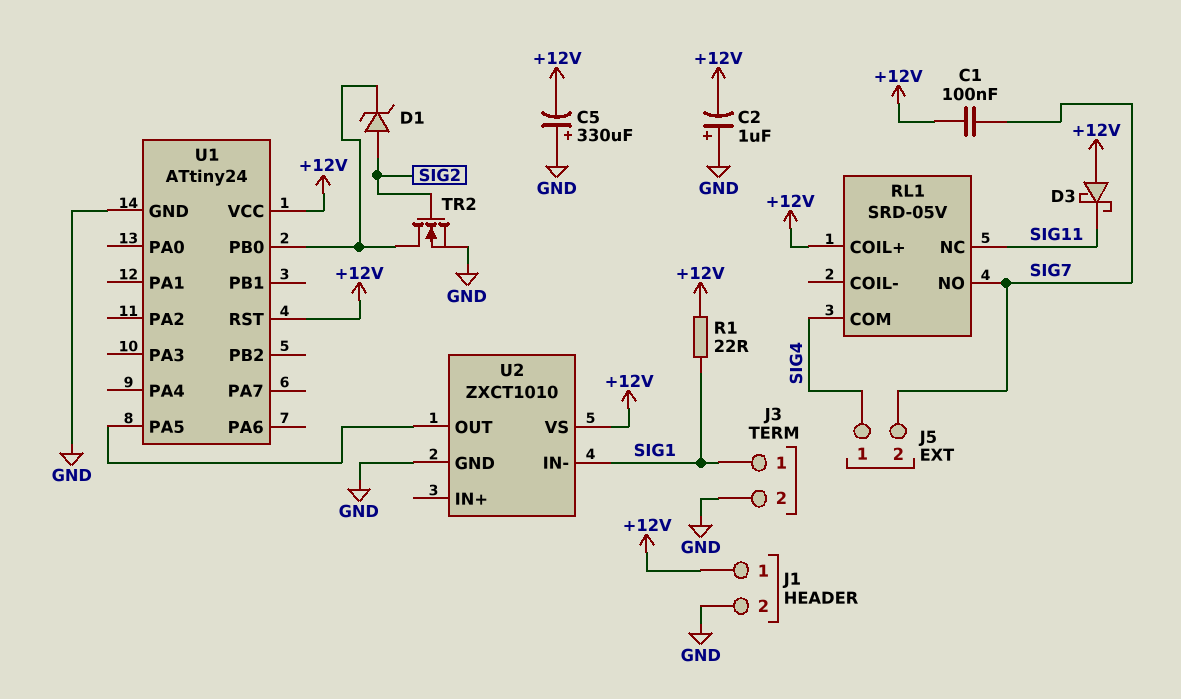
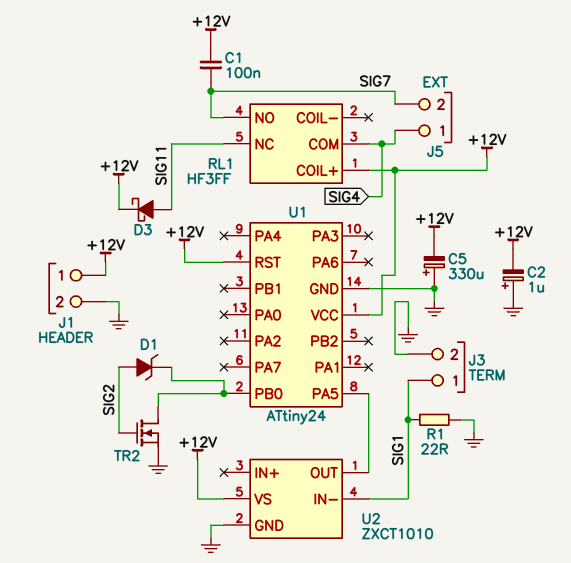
D3: schottky (A +12V, K SIG11) -> schottky (A SIG11, K +12V)
R1: 22 (+12V, SIG1) -> 22 (GND, SIG1)
RL1: SRD-05V -> HF3FF

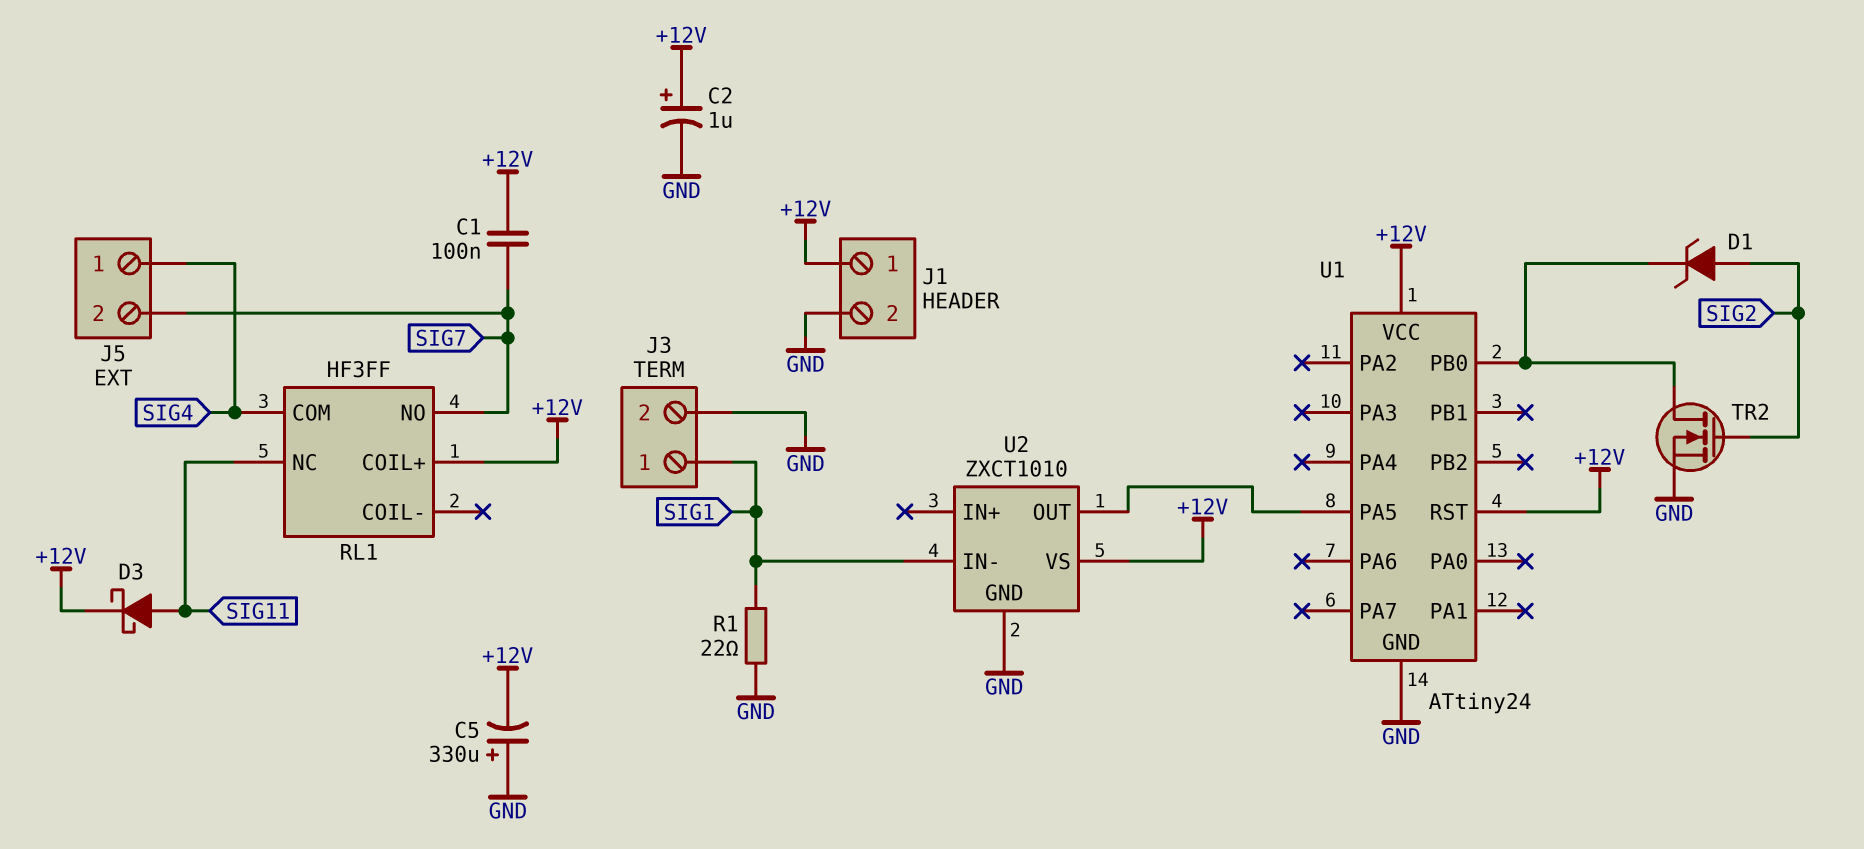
C2: 1uF (plus GND, minus +12V) -> 1uF (plus +12V, minus GND)

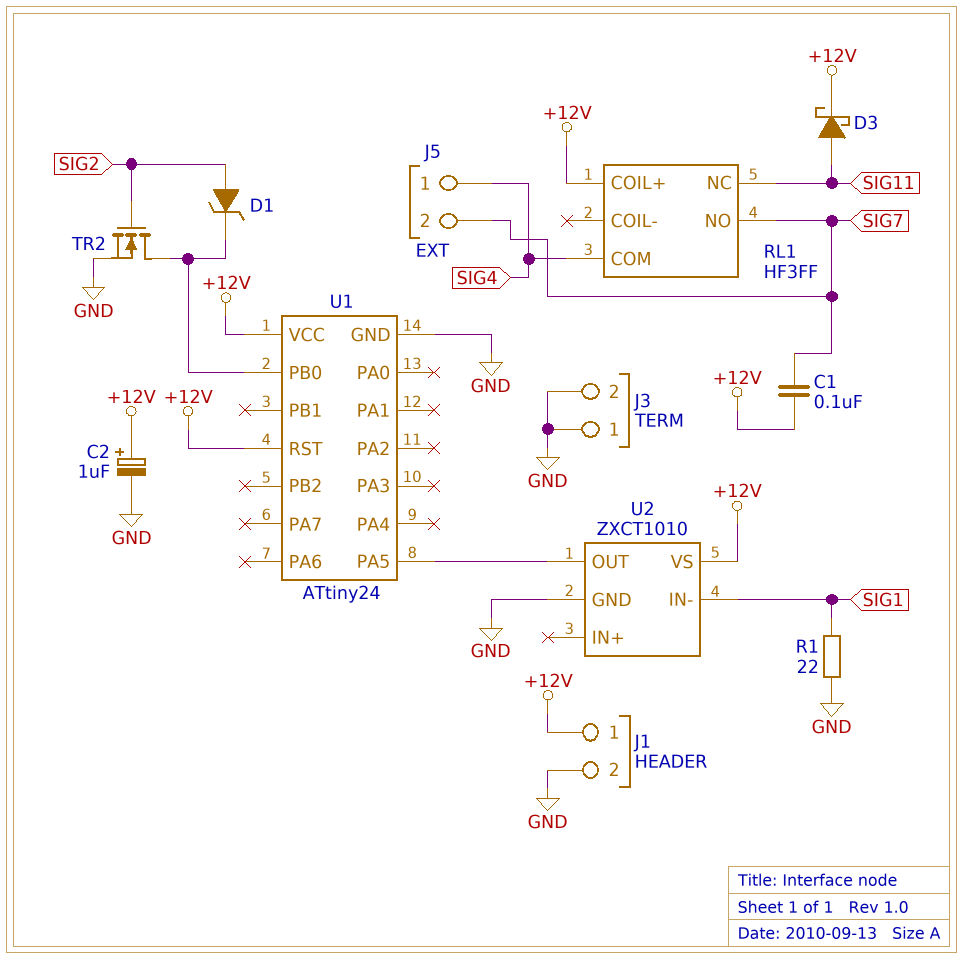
C5: 330uF (plus GND, minus +12V) -> none
J3 pin 1: SIG1 -> GND

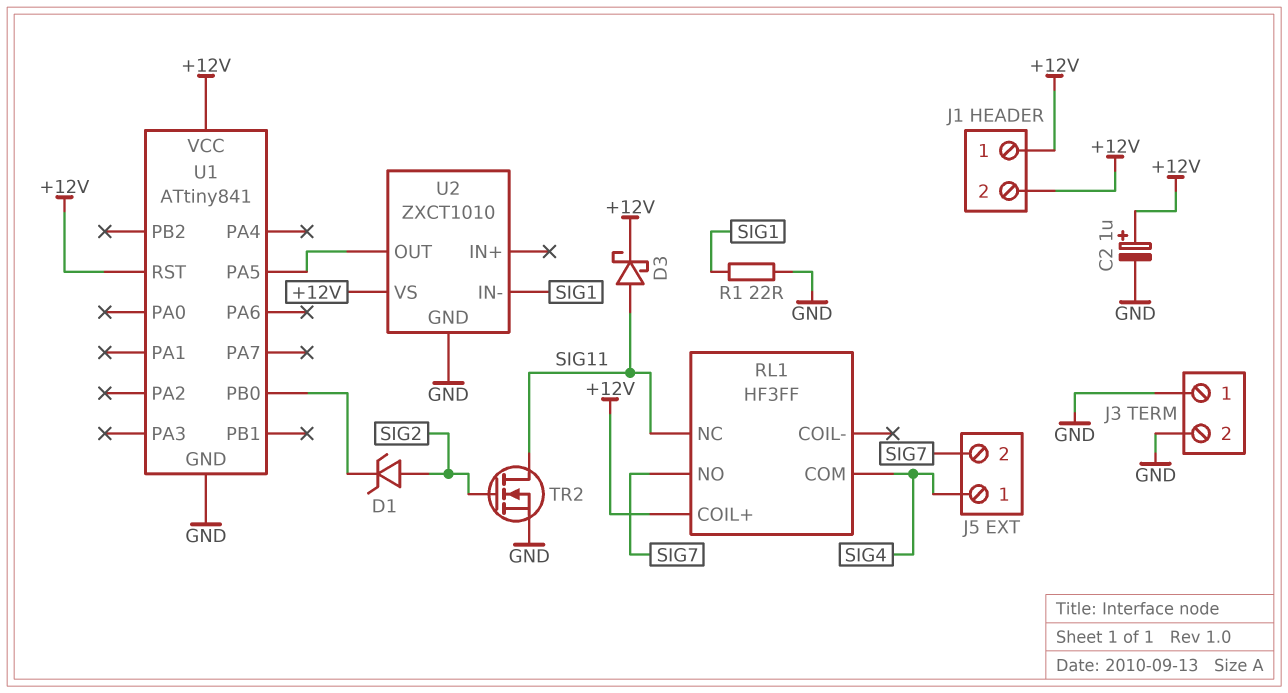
C1: 100nF (+12V, SIG7) -> none
J1 pin 2: GND -> +12V
TR2: NMOS (G SIG2, D U1/PB0, S GND) -> NMOS (G SIG2, D SIG11, S GND)
U1: ATtiny24 -> ATtiny841

